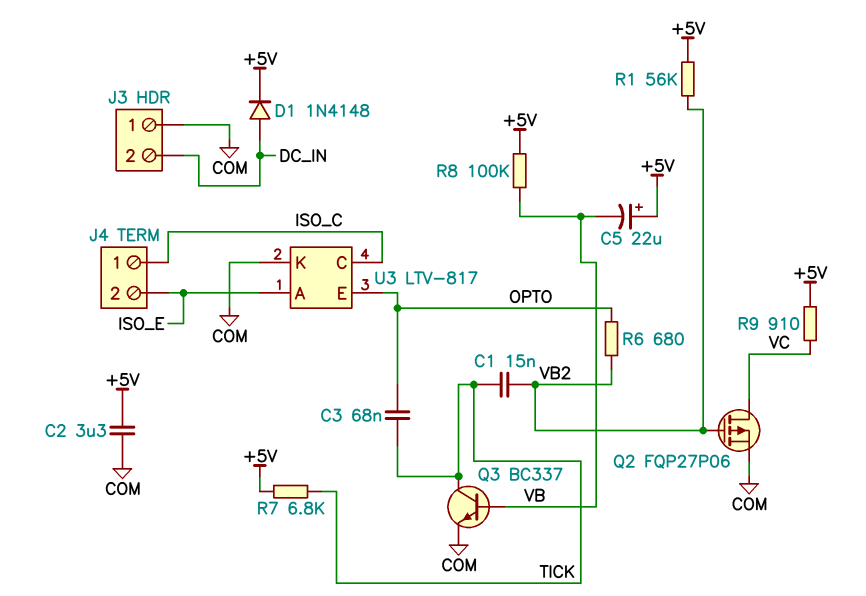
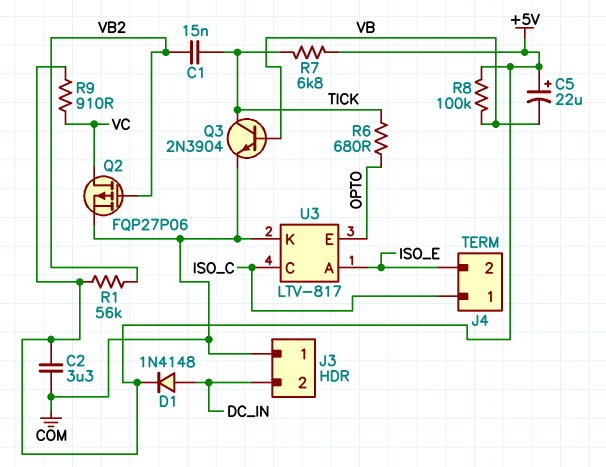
C3: 68nF (OPTO, TICK) -> none
Q3: NPN BC337 (B VB, C TICK, E COM) -> NPN 2N3904 (B VB, C TICK, E COM)
R6: 680 (OPTO, VB2) -> 680 (OPTO, TICK)

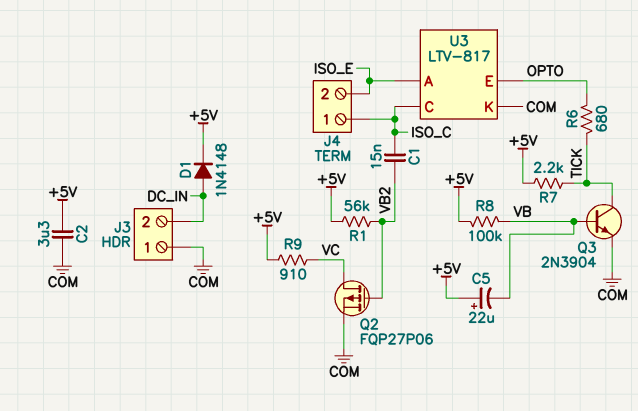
C1: 15nF (TICK, VB2) -> 15nF (ISO_C, VB2)
R7: 6.8k (+5V, TICK) -> 2.2k (+5V, TICK)

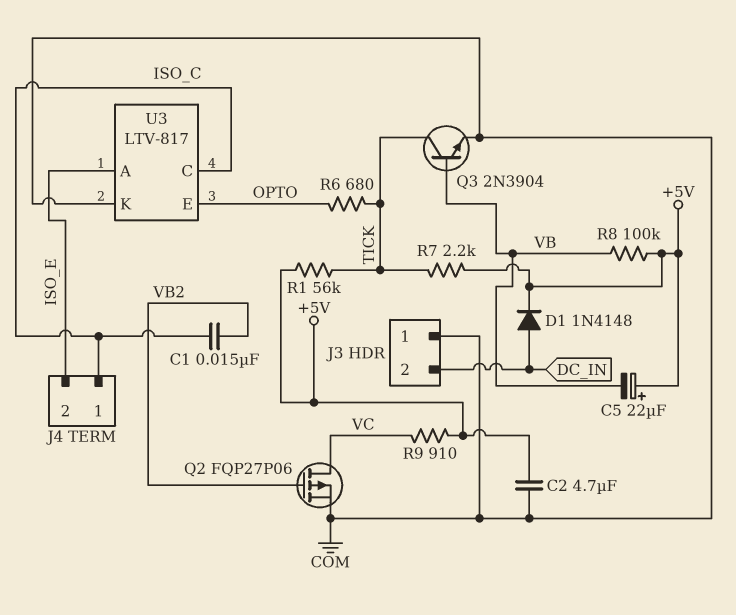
C2: 3.3uF (+5V, COM) -> 4.7uF (+5V, COM)
R1: 56k (+5V, VB2) -> 56k (+5V, TICK)

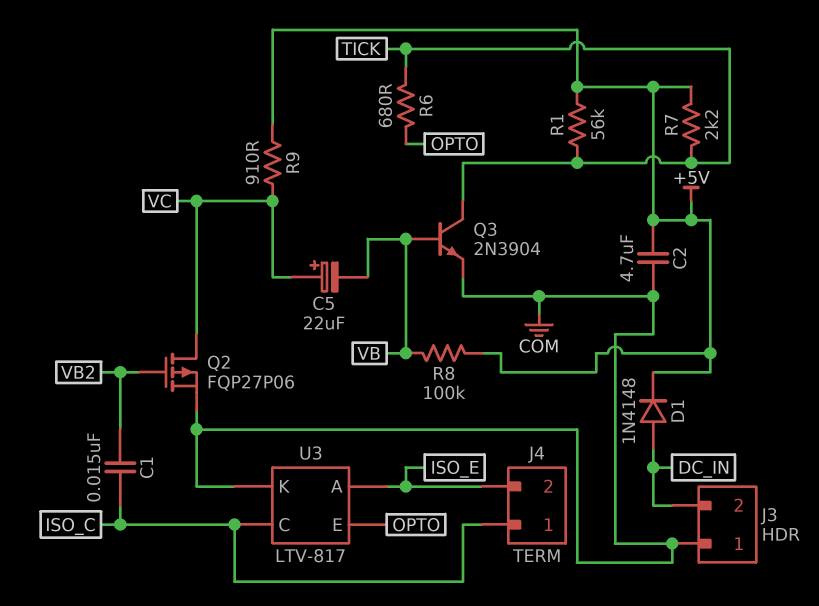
C5: 22uF (plus +5V, minus VB) -> 22uF (plus VC, minus VB)

